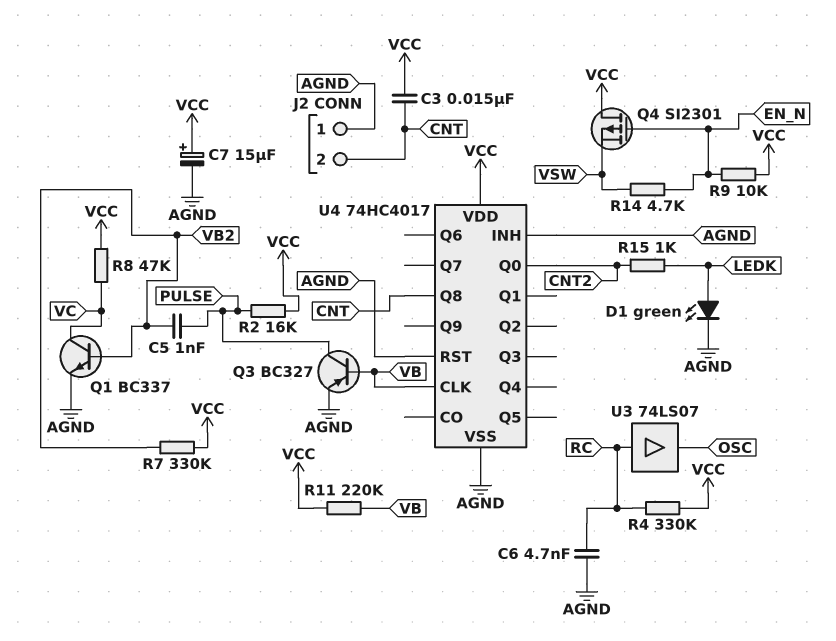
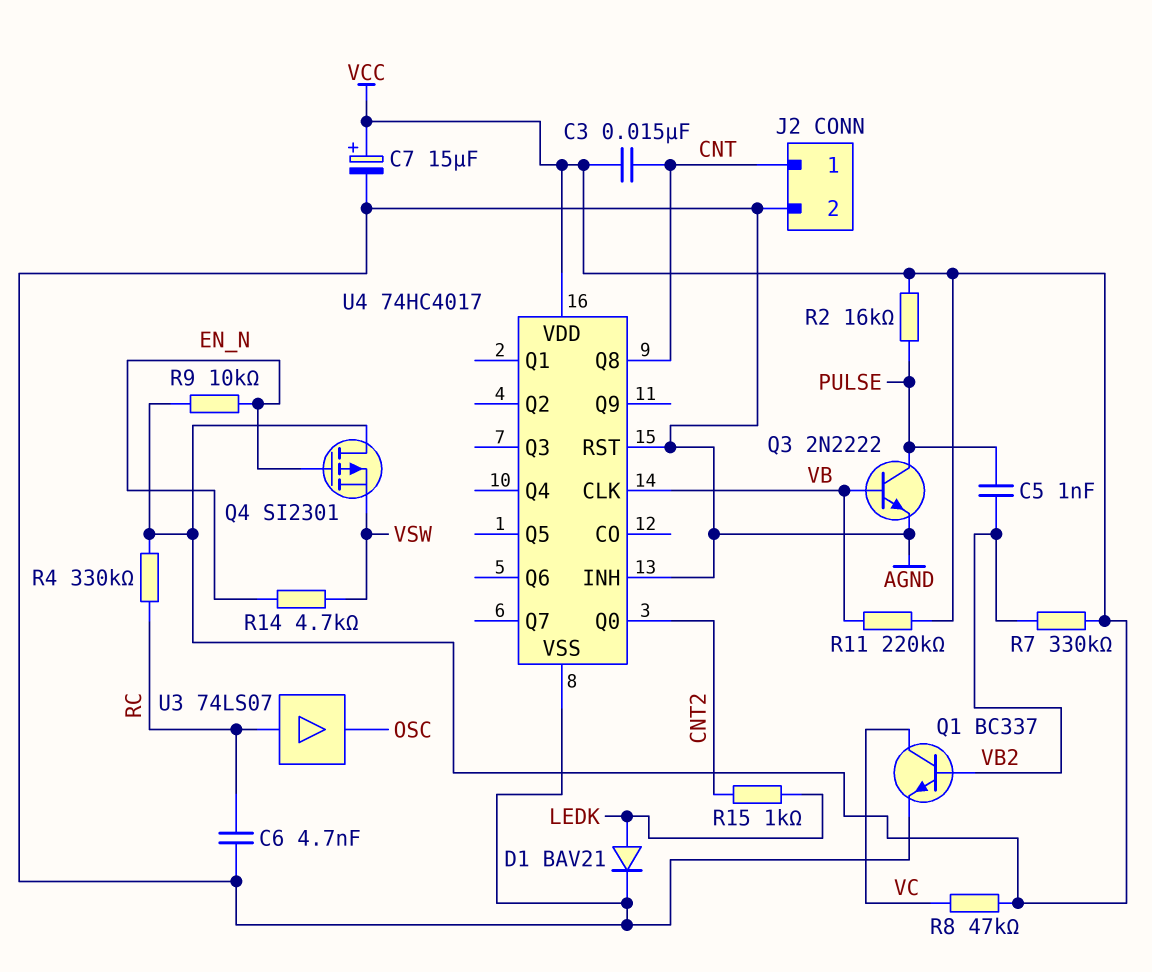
D1: LED green (A LEDK, K AGND) -> diode BAV21 (A LEDK, K AGND)
J2 pin 1: AGND -> CNT
J2 pin 2: CNT -> AGND
Q3: PNP BC327 (B VB, C PULSE, E AGND) -> NPN 2N2222 (B VB, C PULSE, E AGND)

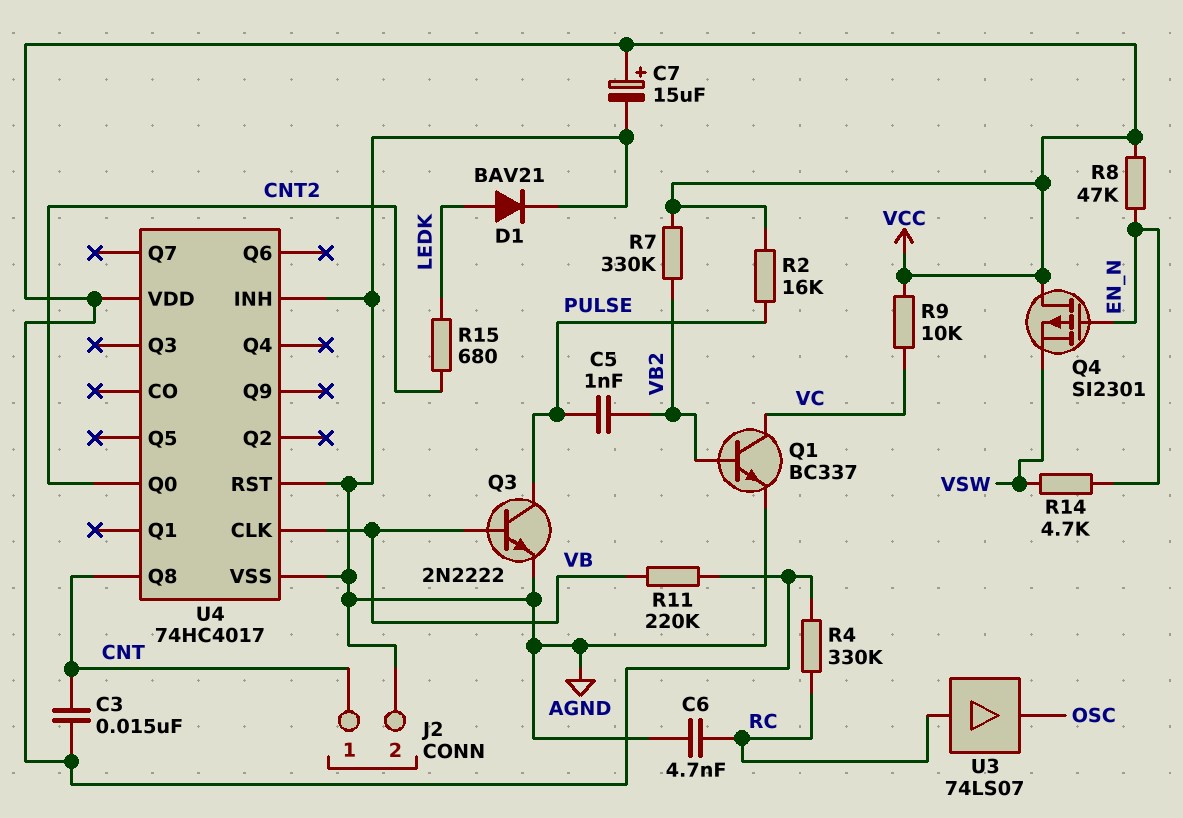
R8: 47k (VC, VCC) -> 47k (EN_N, VCC)
R9: 10k (EN_N, VCC) -> 10k (VC, VCC)
R15: 1k (CNT2, LEDK) -> 680 (CNT2, LEDK)

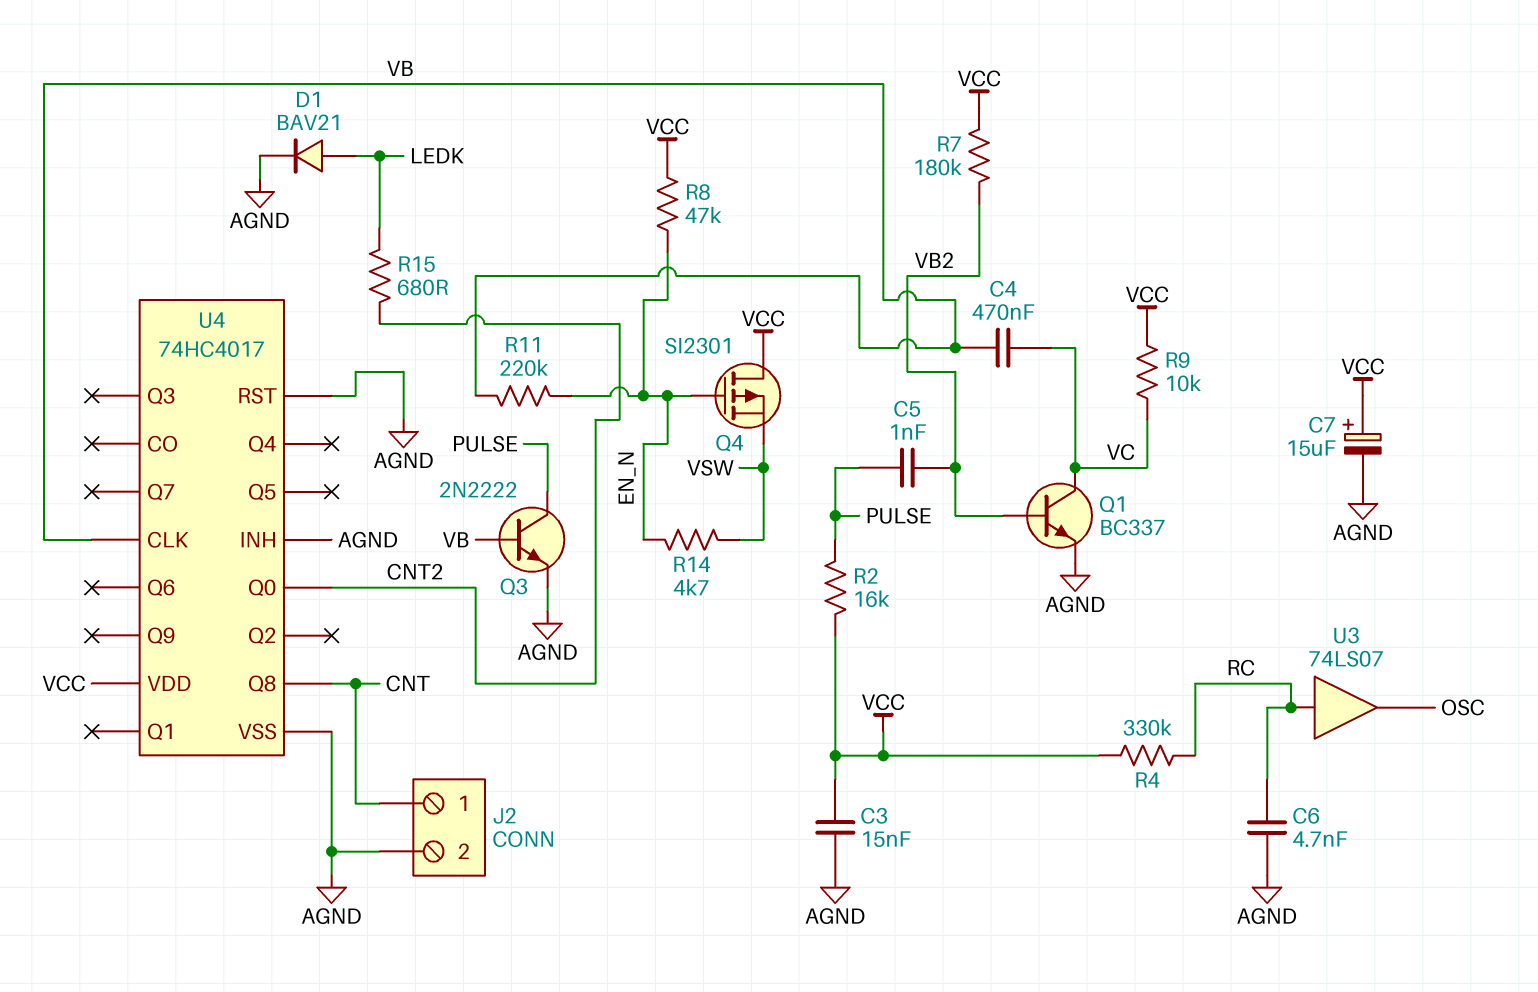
C3: 15nF (CNT, VCC) -> 15nF (AGND, VCC)
C4: none -> 470nF (VB, VC)
R7: 330k (VB2, VCC) -> 180k (VB2, VCC)
R11: 220k (VB, VCC) -> 220k (EN_N, VB)

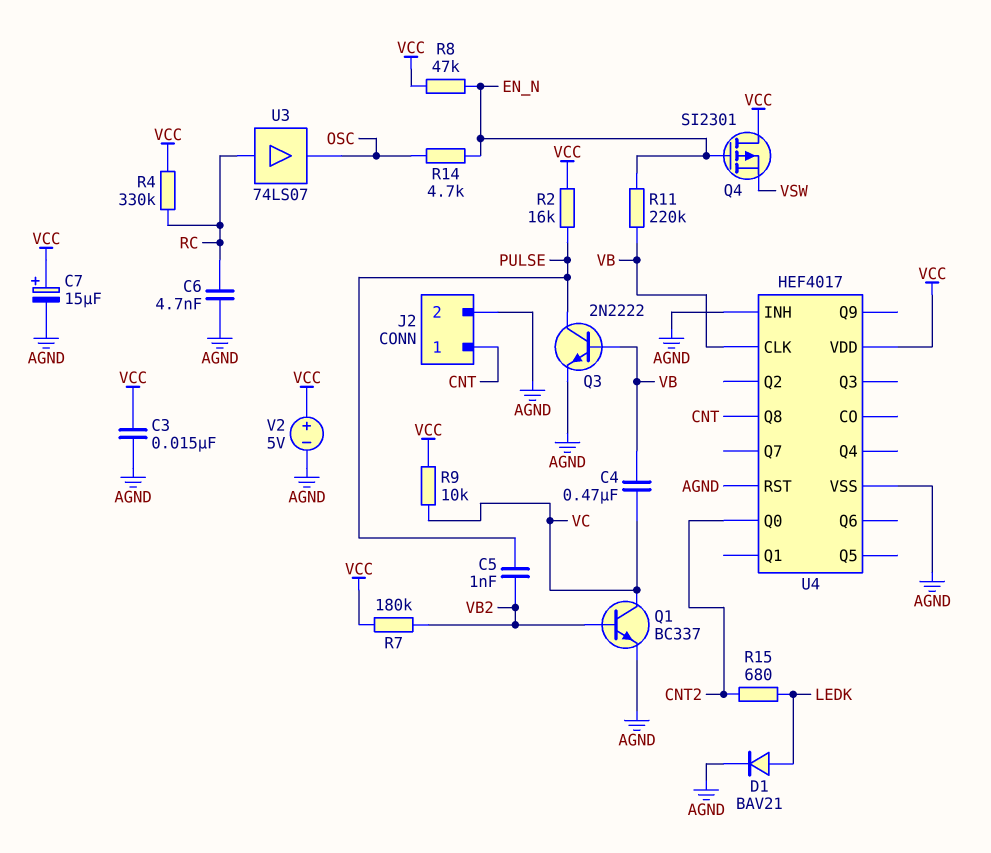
R14: 4.7k (EN_N, VSW) -> 4.7k (EN_N, OSC)
U4: 74HC4017 -> HEF4017
V2: none -> 5V (plus VCC, minus AGND)

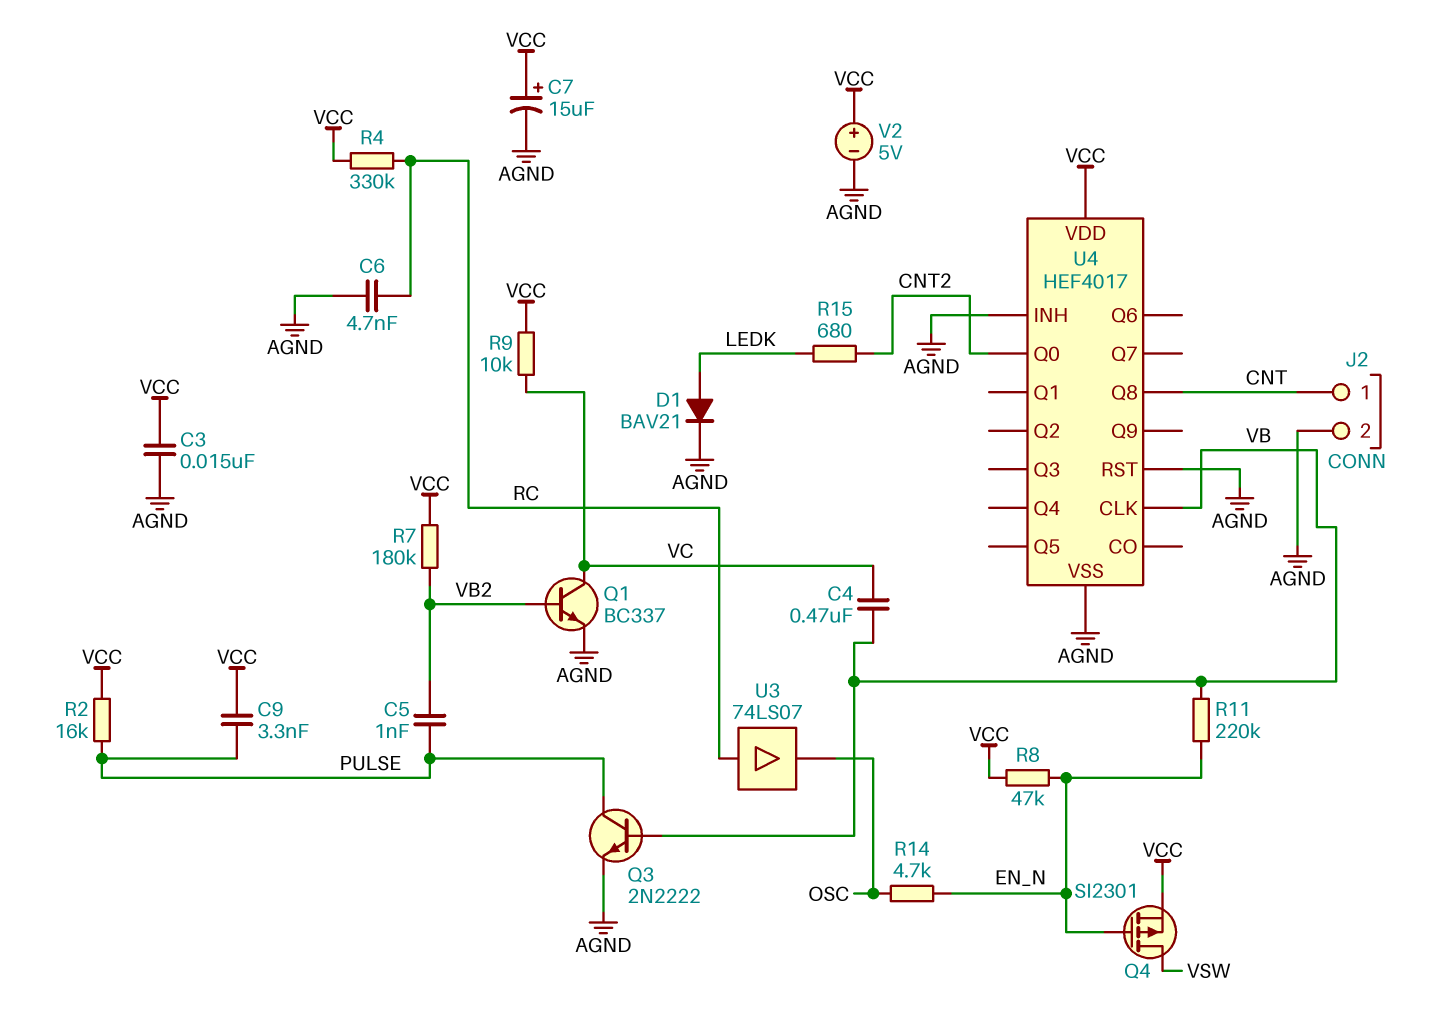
C9: none -> 3.3nF (PULSE, VCC)
Q4: PMOS SI2301 (G EN_N, D VCC, S VSW) -> PMOS SI2301 (G EN_N, D VSW, S VCC)

